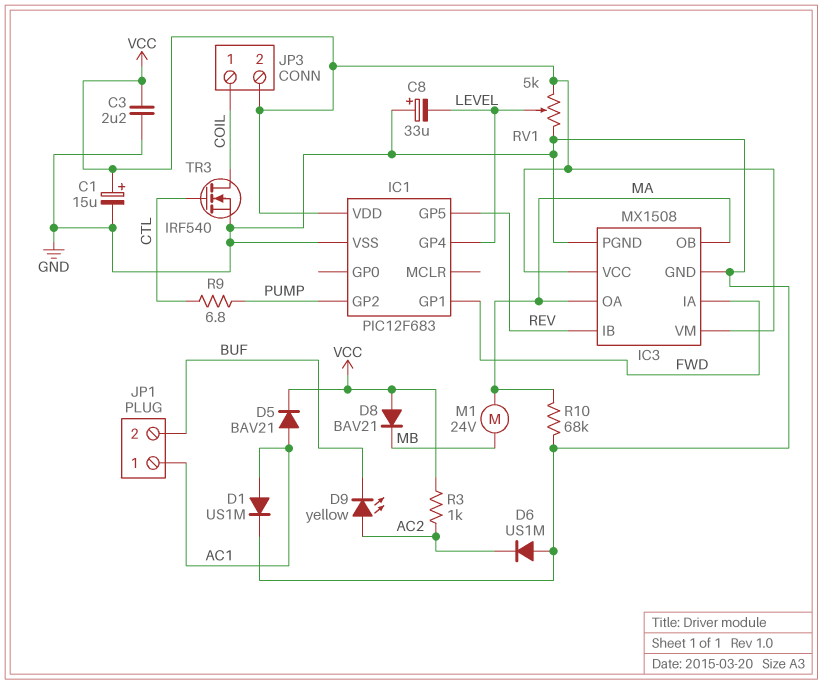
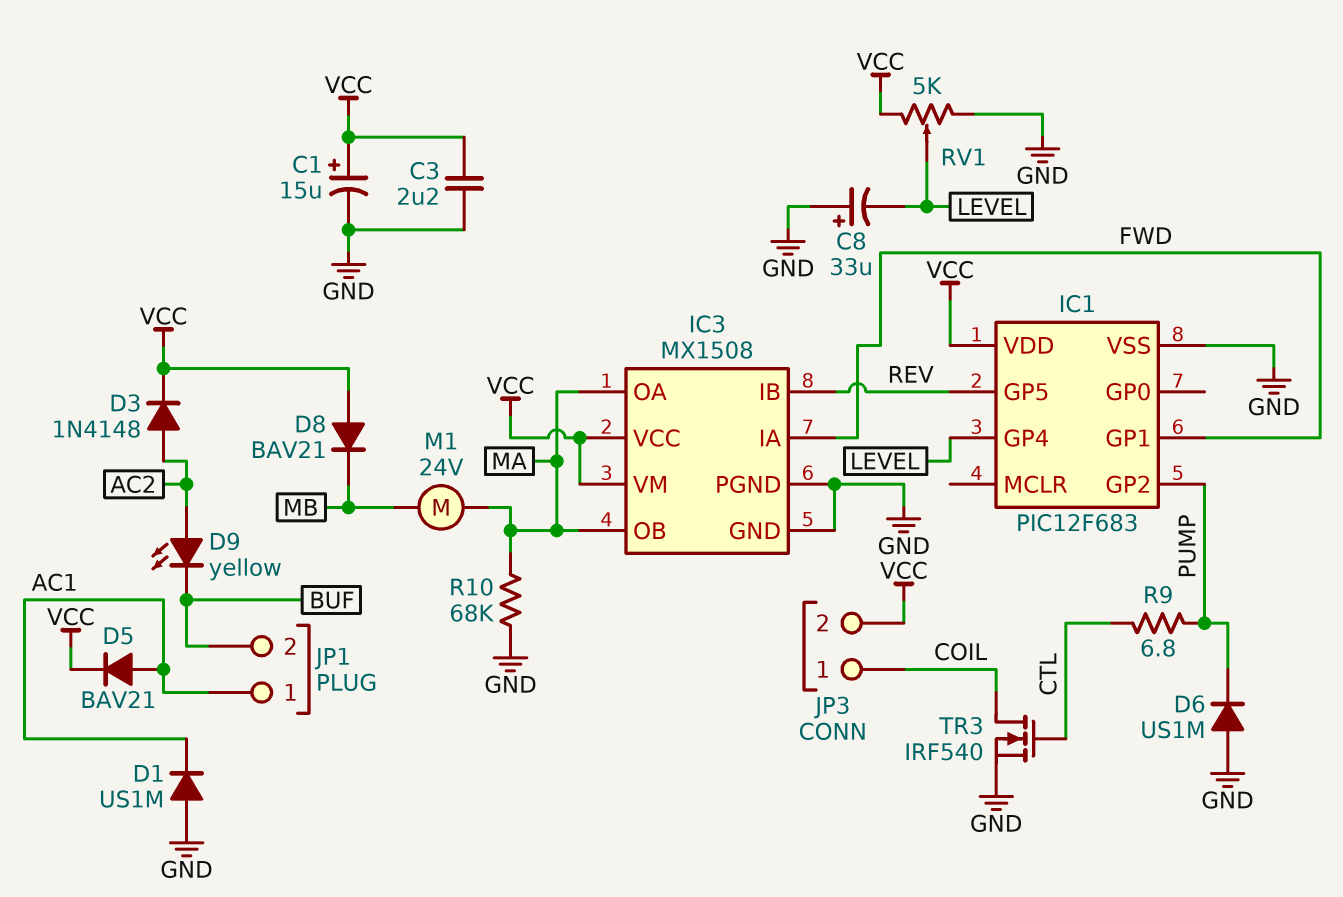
D1: diode US1M (A AC1, K GND) -> diode US1M (A GND, K AC1)
D3: none -> diode 1N4148 (A AC2, K VCC)
D6: diode US1M (A GND, K AC2) -> diode US1M (A GND, K PUMP)
R3: 1k (AC2, VCC) -> none

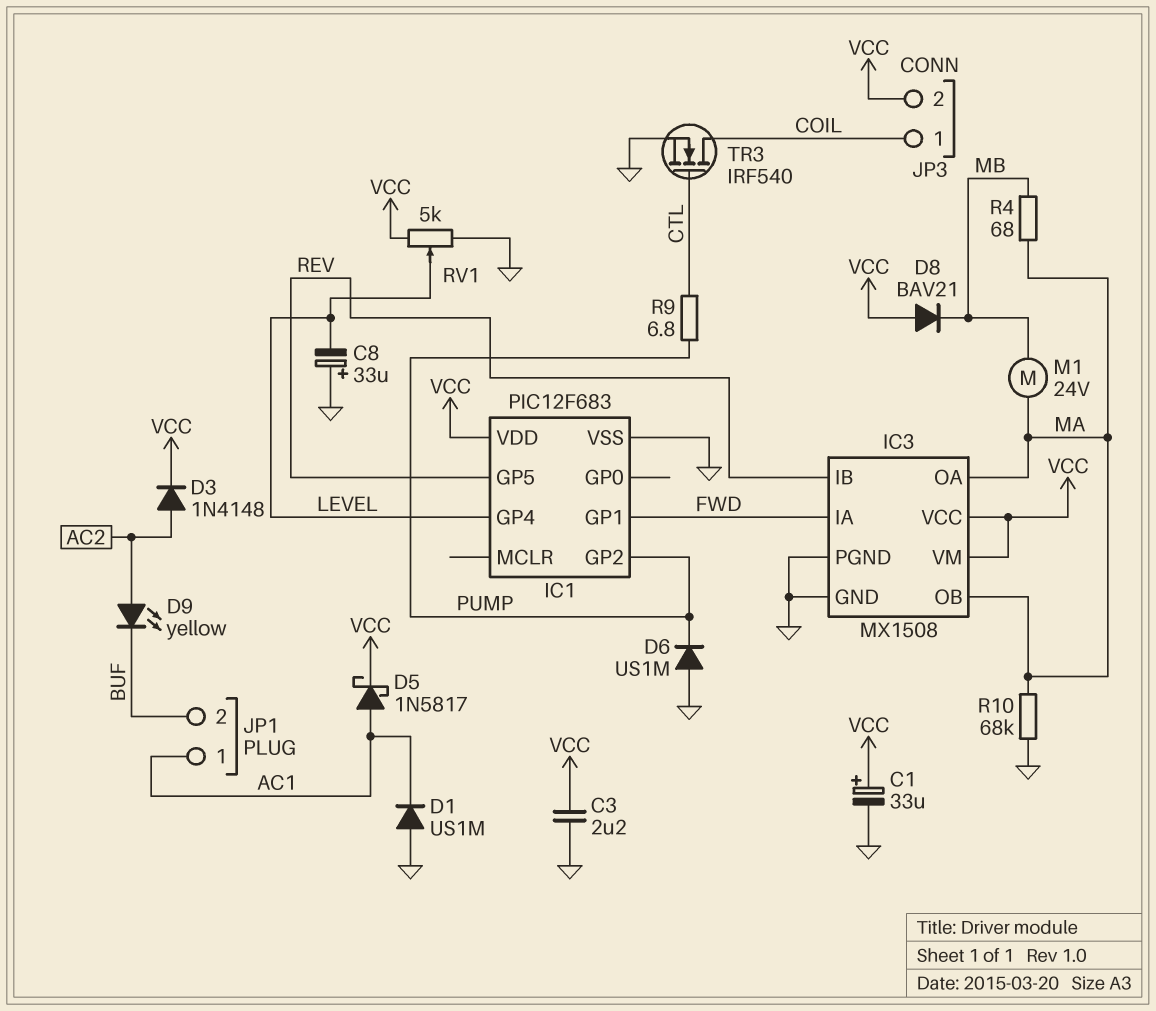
C1: 15uF (plus VCC, minus GND) -> 33uF (plus VCC, minus GND)
D5: diode BAV21 (A AC1, K VCC) -> schottky 1N5817 (A AC1, K VCC)
R4: none -> 68 (MA, MB)

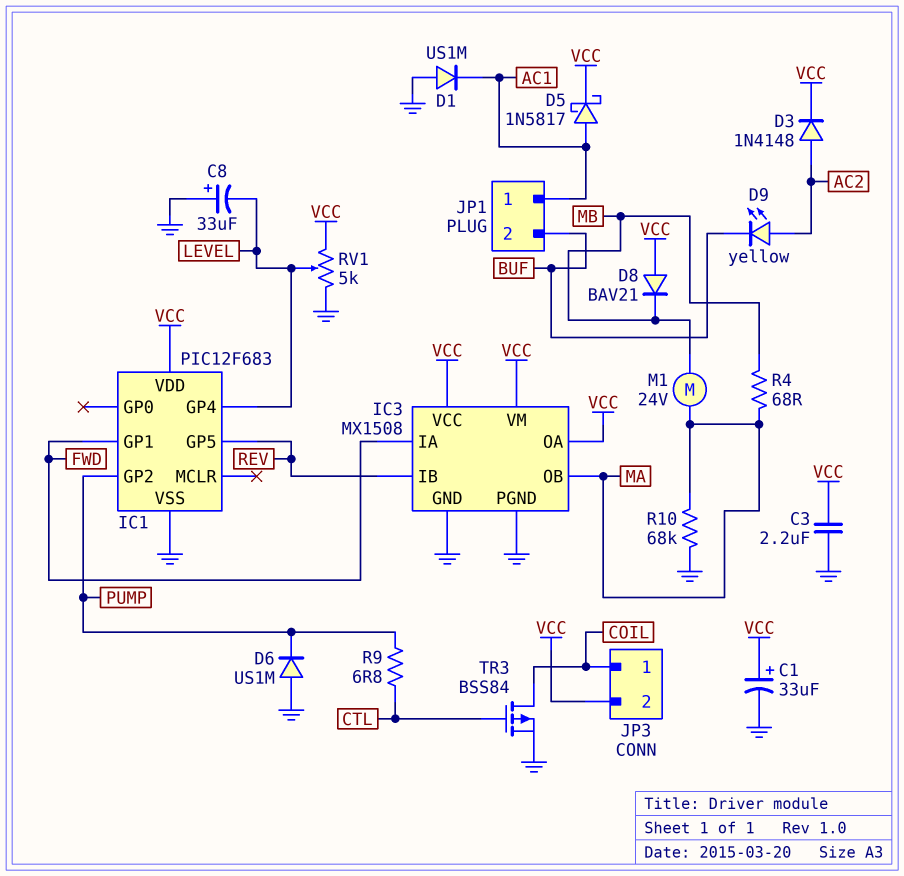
IC3 pin OA: MA -> VCC
TR3: NMOS IRF540 (G CTL, D COIL, S GND) -> PMOS BSS84 (G CTL, D COIL, S GND)

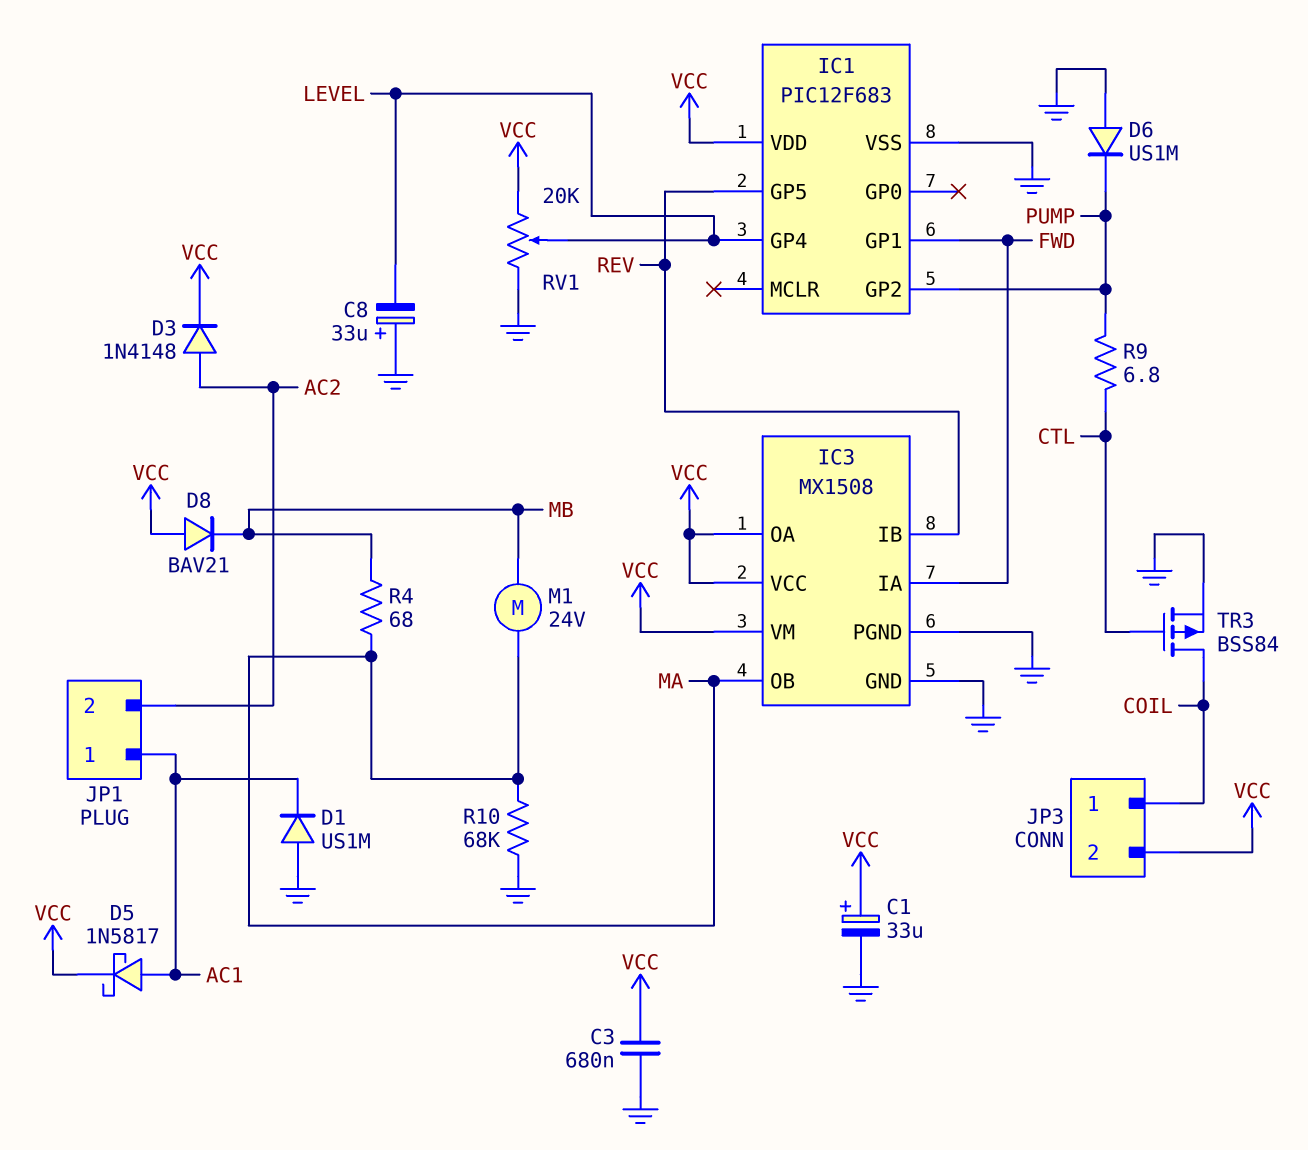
C3: 2.2uF (GND, VCC) -> 680nF (GND, VCC)
D9: LED yellow (A AC2, K BUF) -> none
JP1 pin 2: BUF -> AC2
RV1: 5k (GND, VCC, wiper LEVEL) -> 20k (GND, VCC, wiper LEVEL)

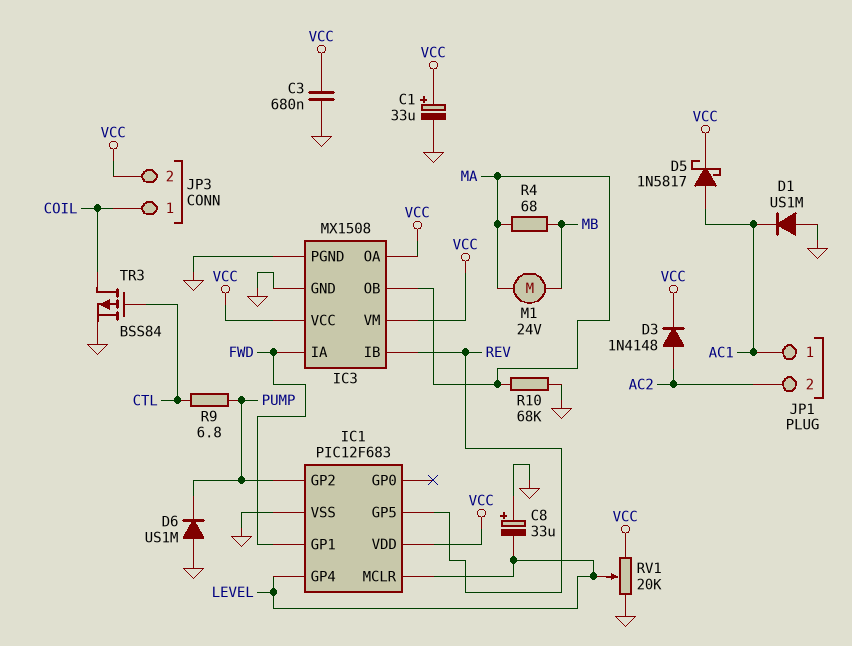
D8: diode BAV21 (A VCC, K MB) -> none
IC1 pin MCLR: none -> LEVEL

